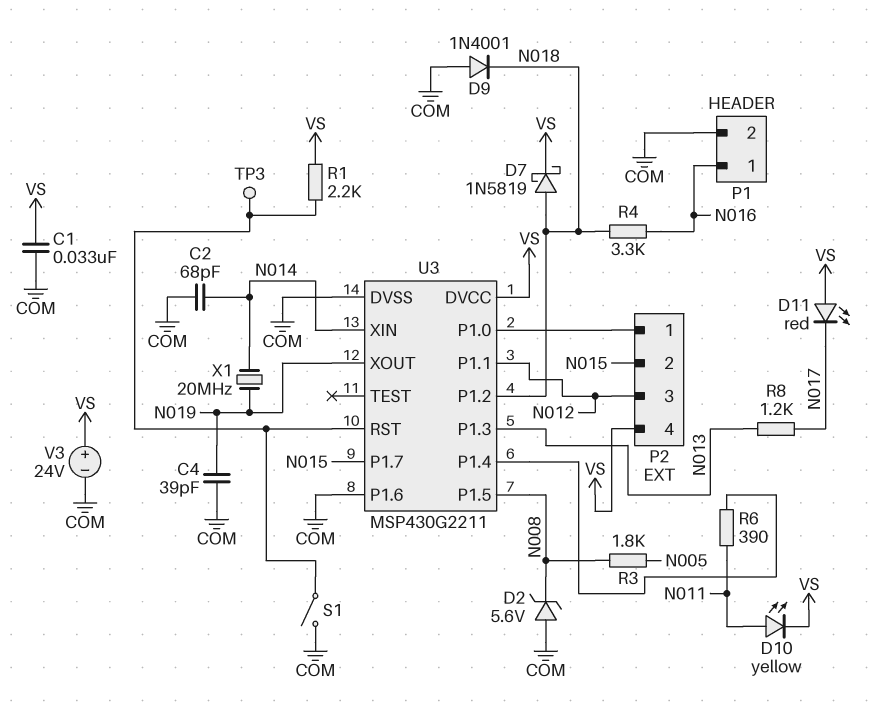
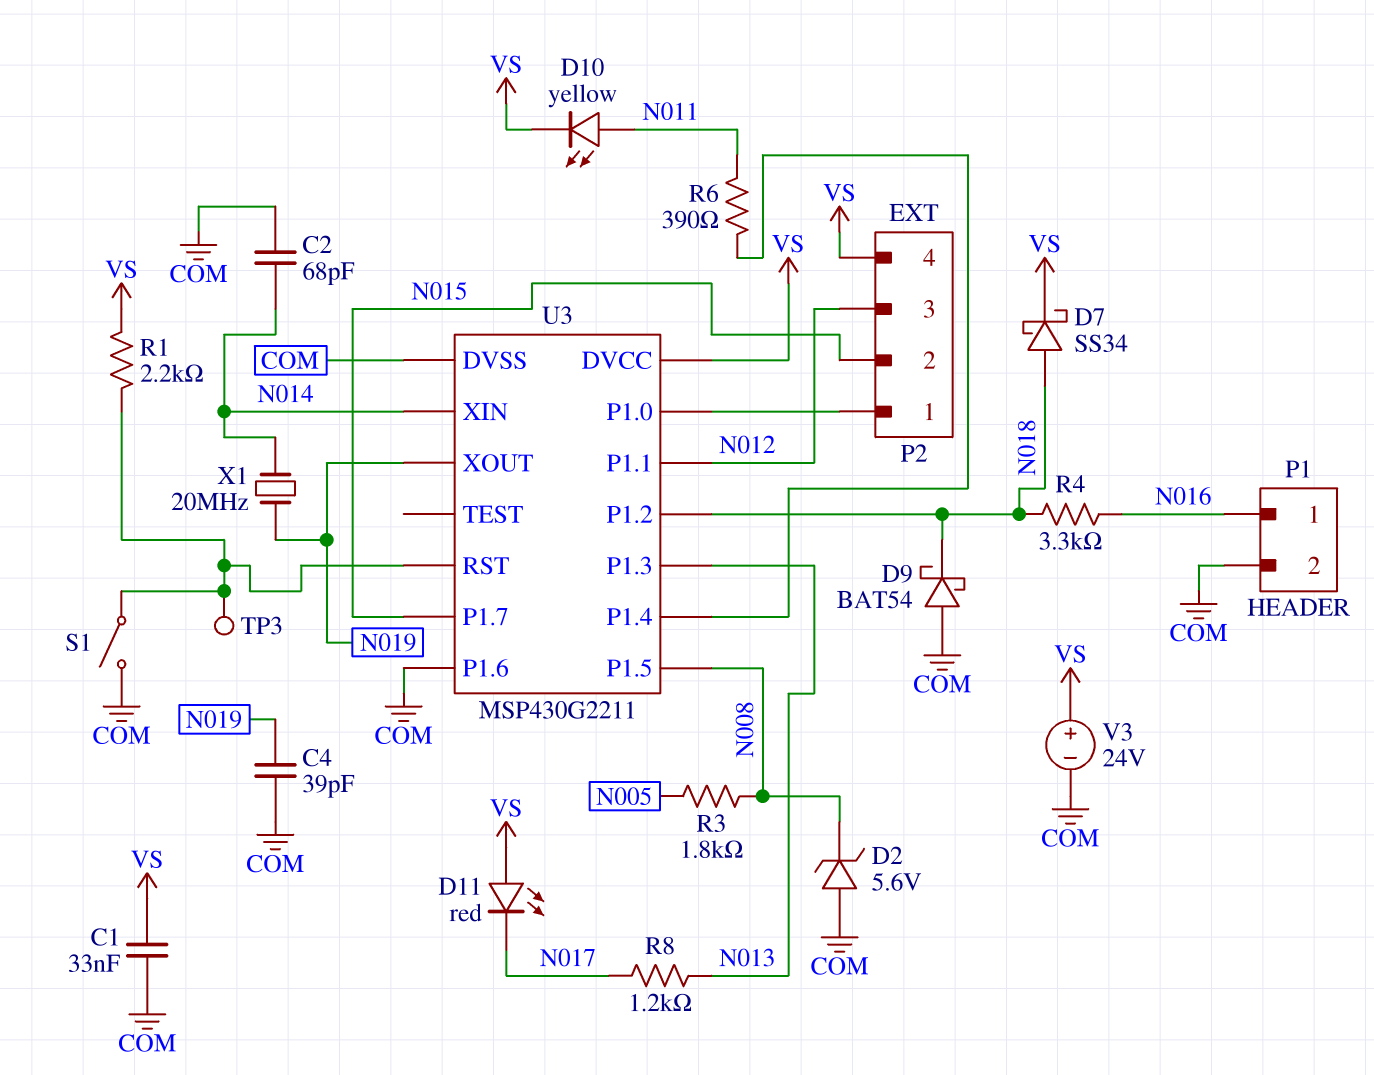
D7: schottky 1N5819 (A N018, K VS) -> schottky SS34 (A N018, K VS)
D9: diode 1N4001 (A COM, K N018) -> schottky BAT54 (A COM, K N018)

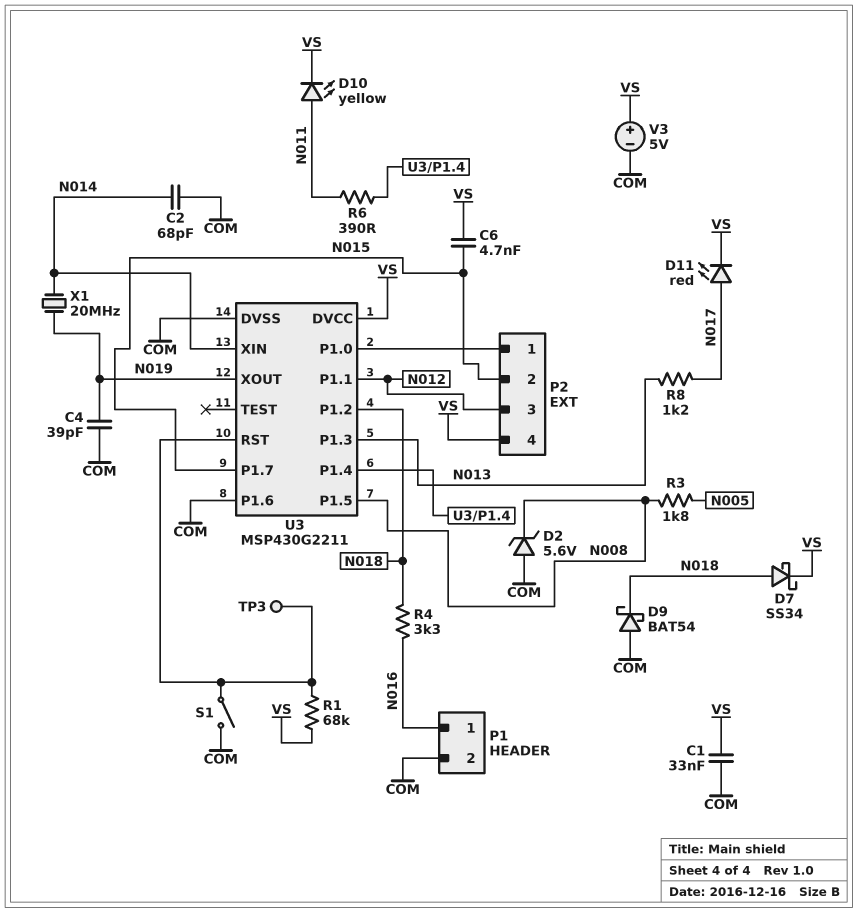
C6: none -> 4.7nF (N015, VS)
D11: LED red (A VS, K N017) -> LED red (A N017, K VS)
R1: 2.2k (U3/RST, VS) -> 68k (U3/RST, VS)
V3: 24V (plus VS, minus COM) -> 5V (plus VS, minus COM)

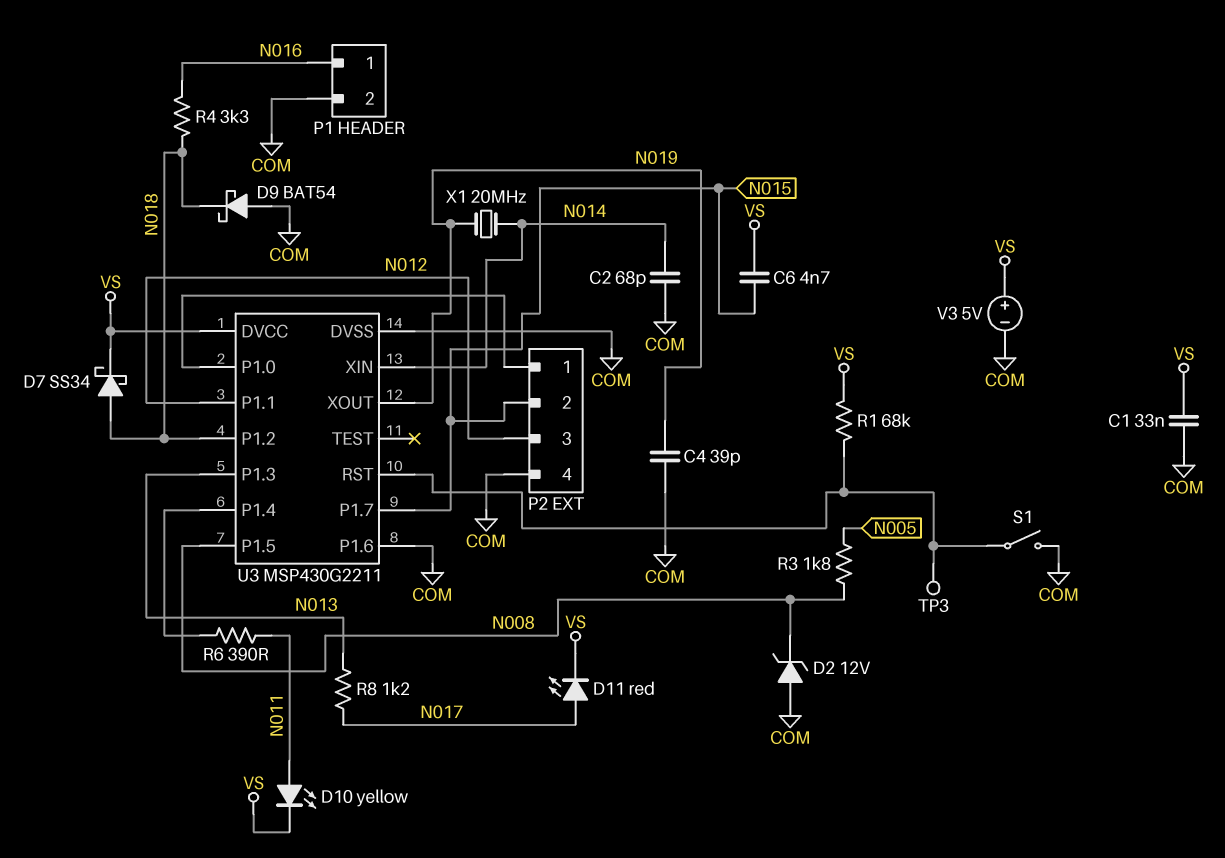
D2: zener 5.6V (A COM, K N008) -> zener 12V (A COM, K N008)
P2 pin 4: VS -> COM

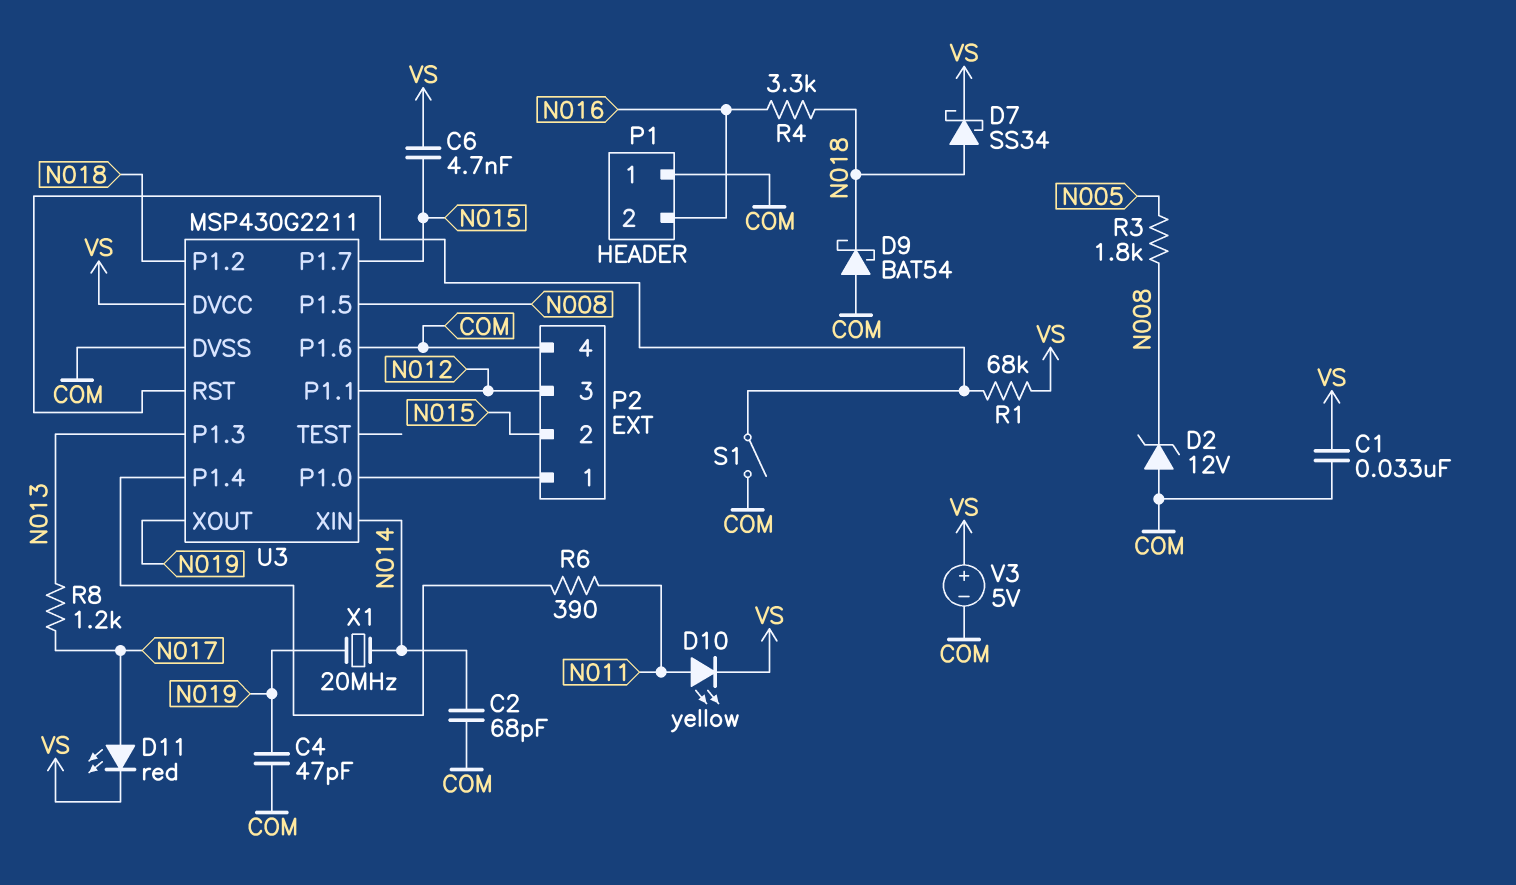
C4: 39pF (COM, N019) -> 47pF (COM, N019)
P1 pin 1: N016 -> COM
P1 pin 2: COM -> N016
TP3: test point (U3/RST) -> none

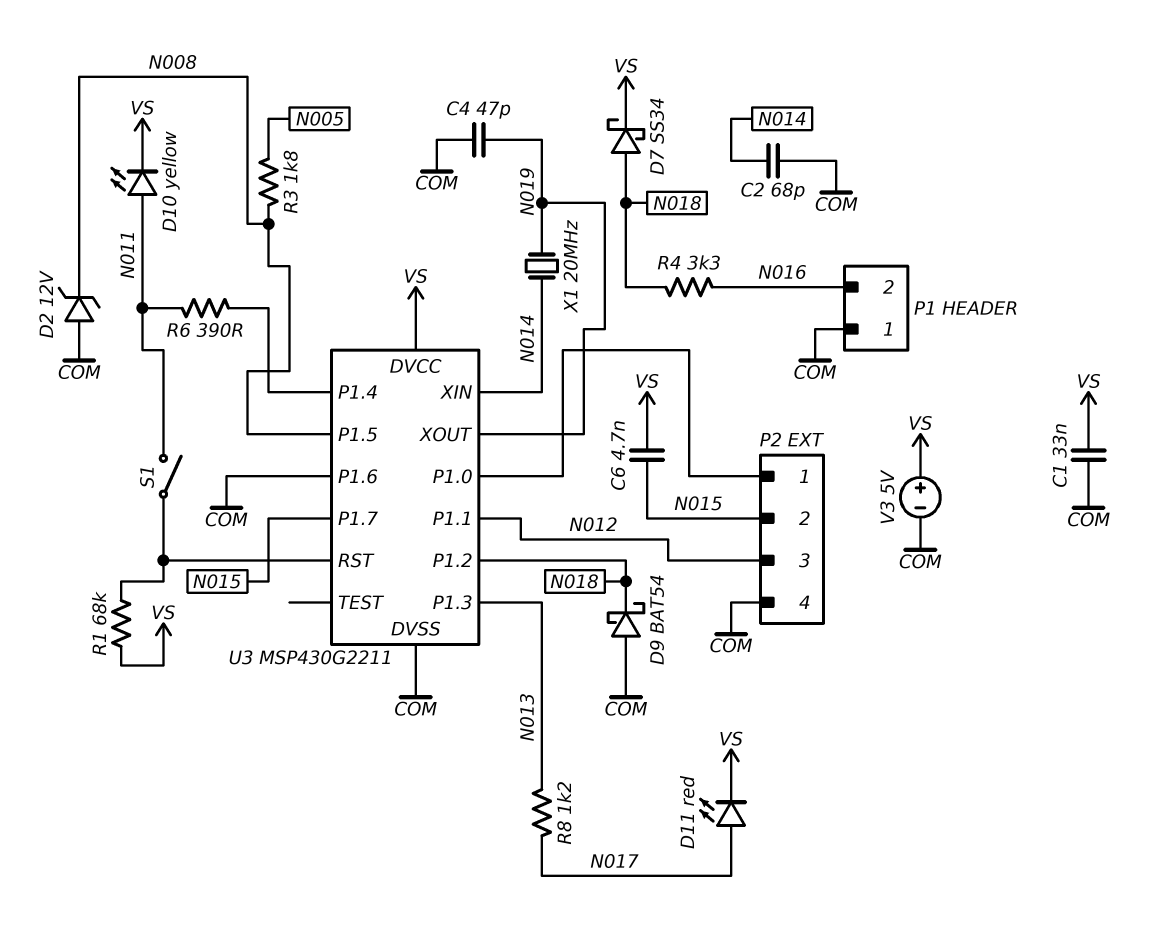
S1: switch (COM, U3/RST) -> switch (N011, U3/RST)

